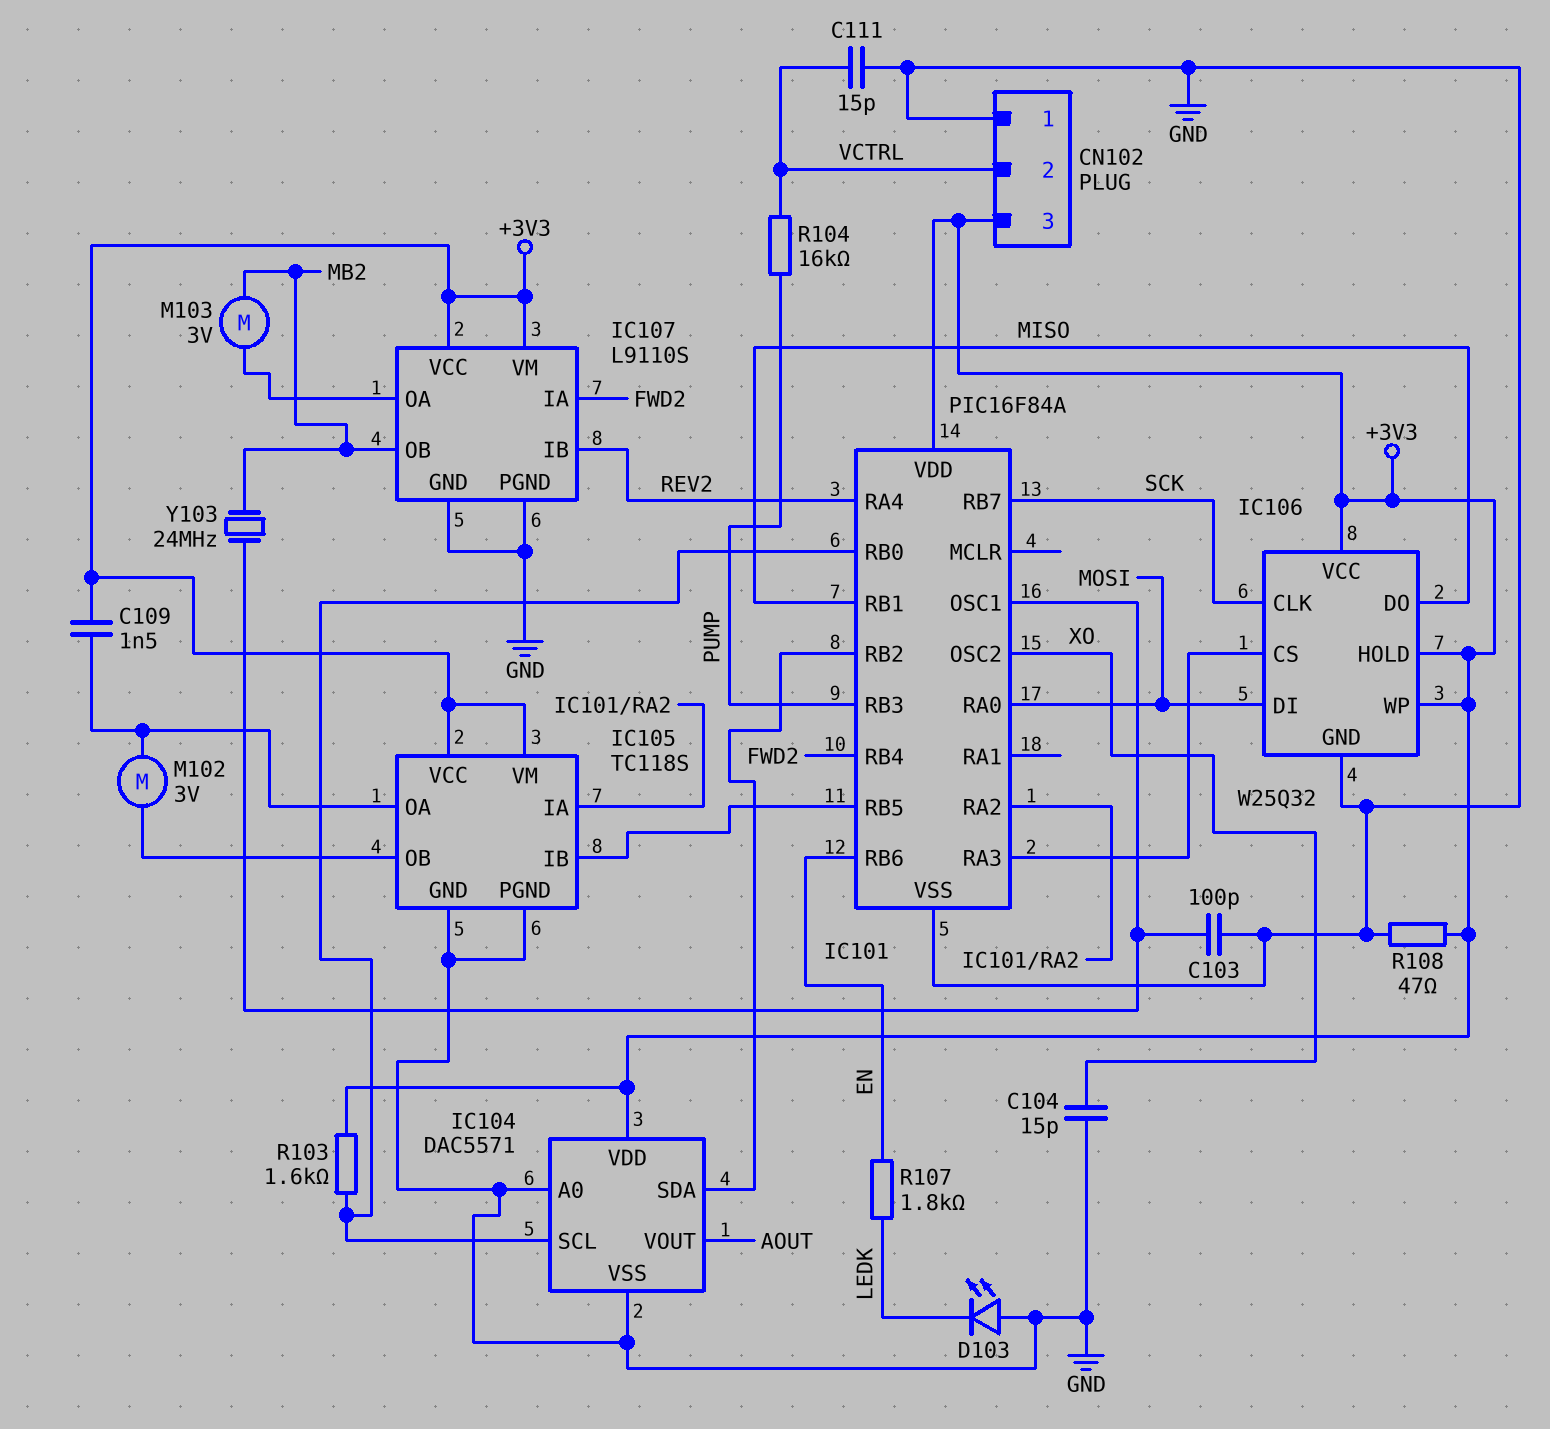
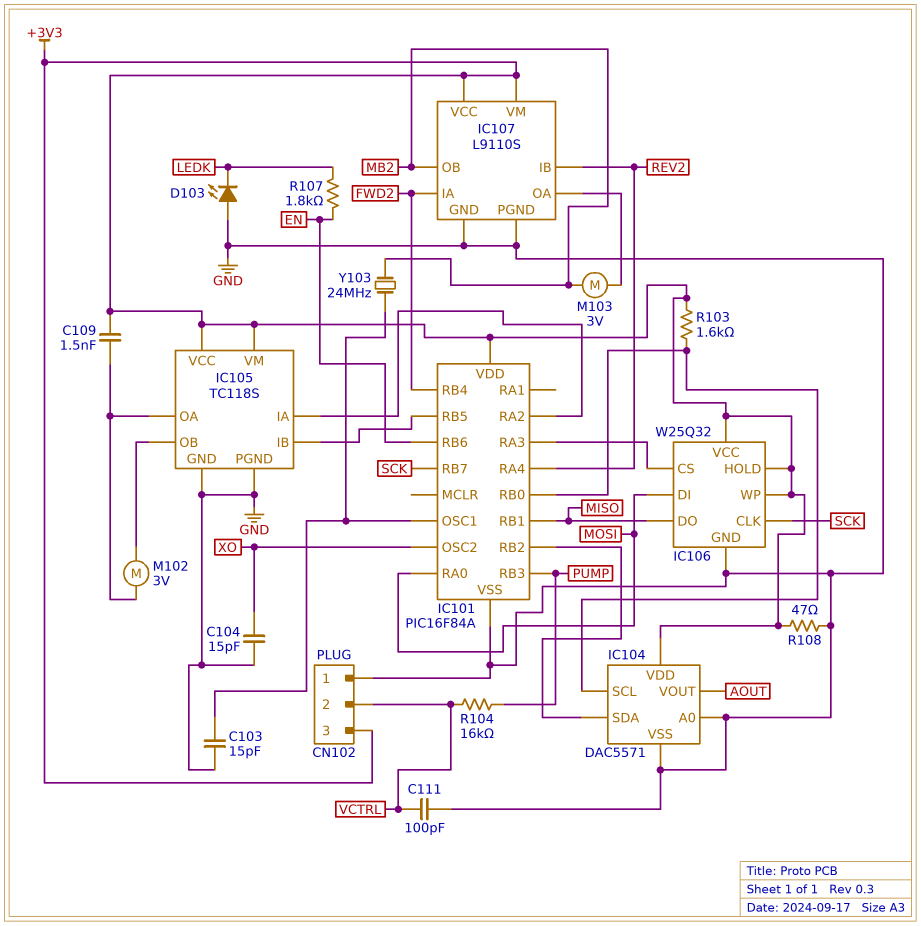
C103: 100pF (GND, IC101/OSC1) -> 15pF (GND, IC101/OSC1)
C111: 15pF (GND, VCTRL) -> 100pF (GND, VCTRL)

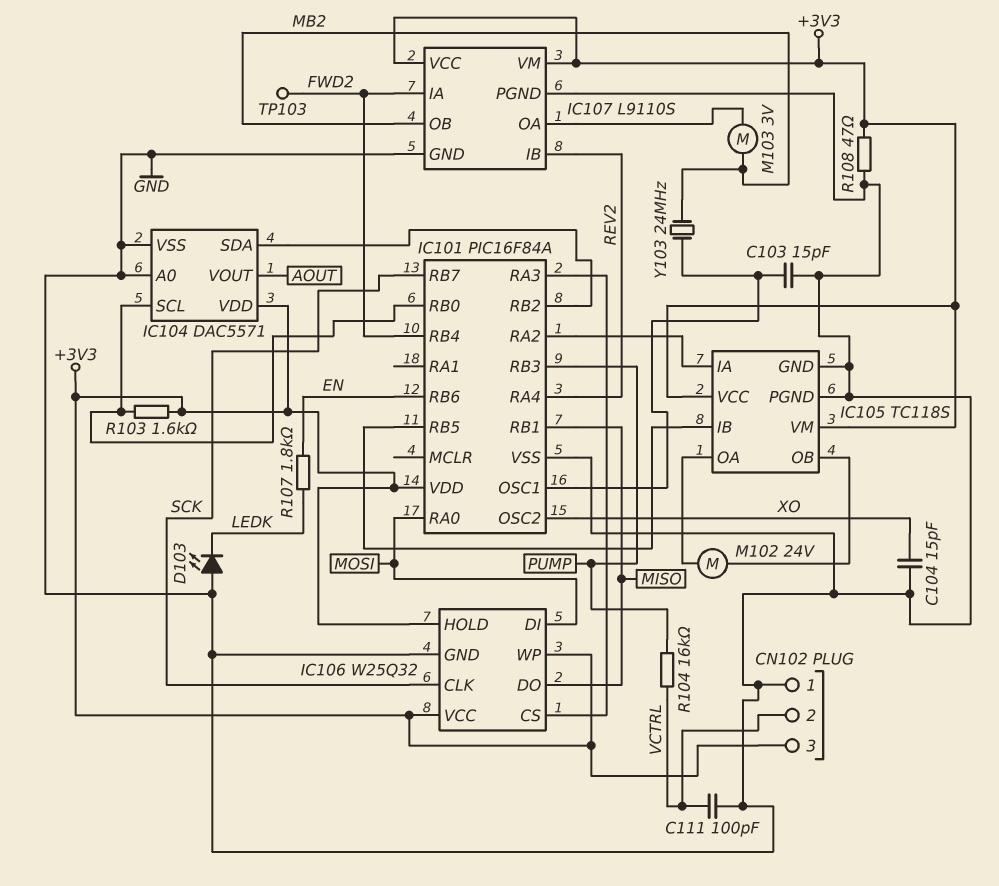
C109: 1.5nF (+3V3, IC105/OA) -> none
M102: motor 3V (IC105/OA, IC105/OB) -> motor 24V (IC105/OA, IC105/OB)
TP103: none -> test point (FWD2)

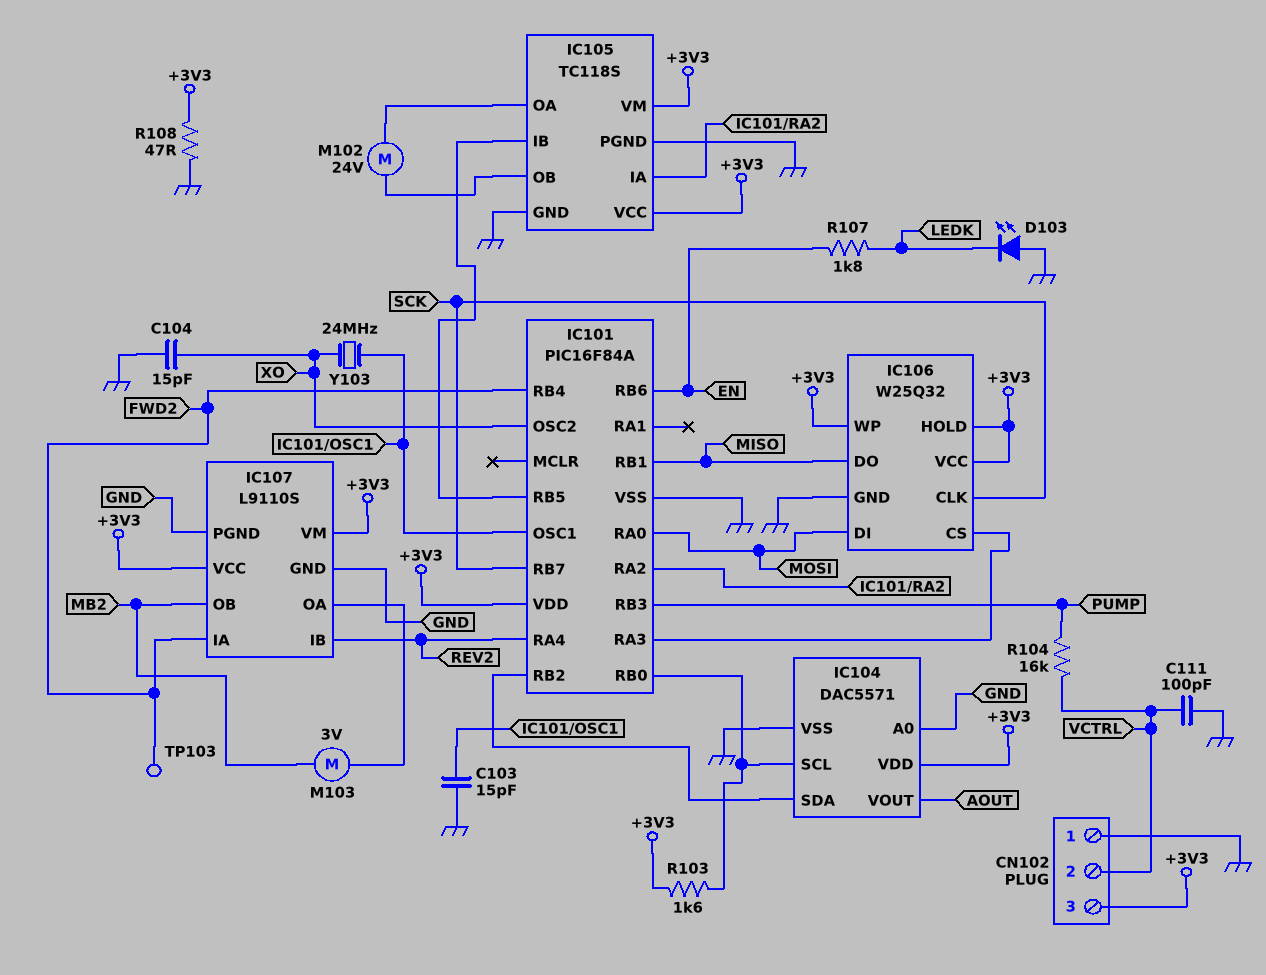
Y103: 24MHz (IC101/OSC1, MB2) -> 24MHz (IC101/OSC1, XO)

